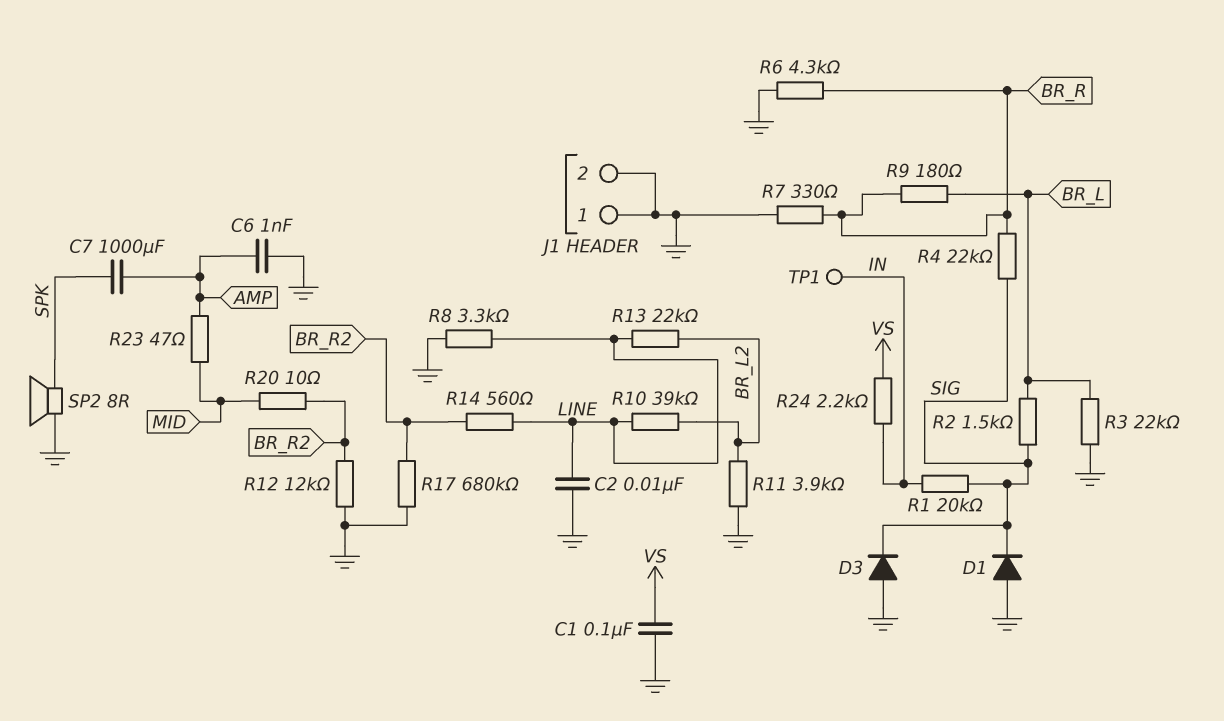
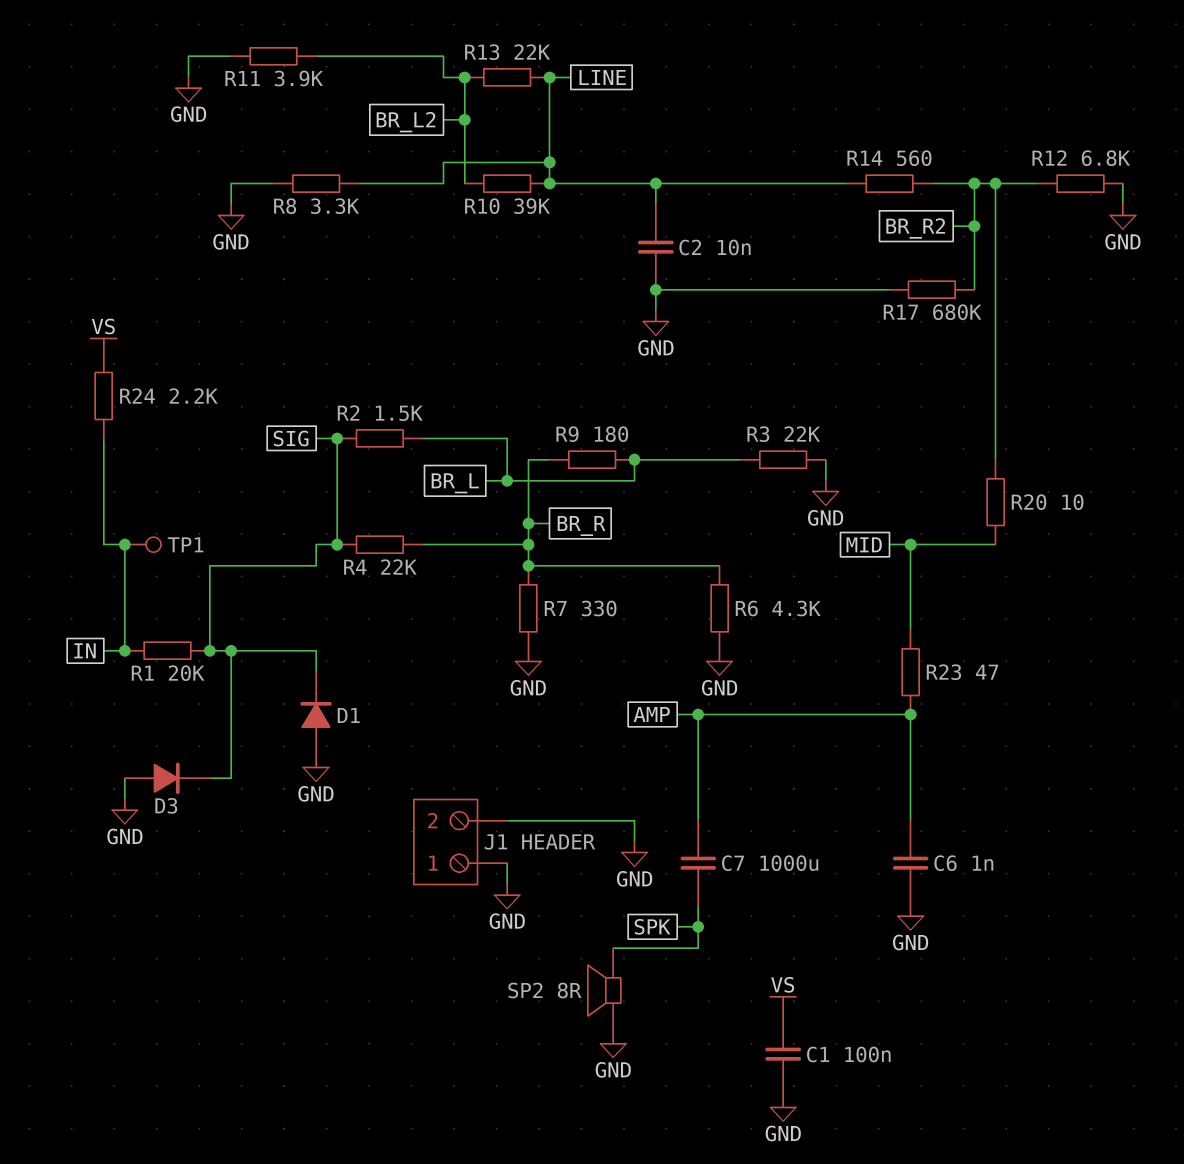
R12: 12k (BR_R2, GND) -> 6.8k (BR_R2, GND)

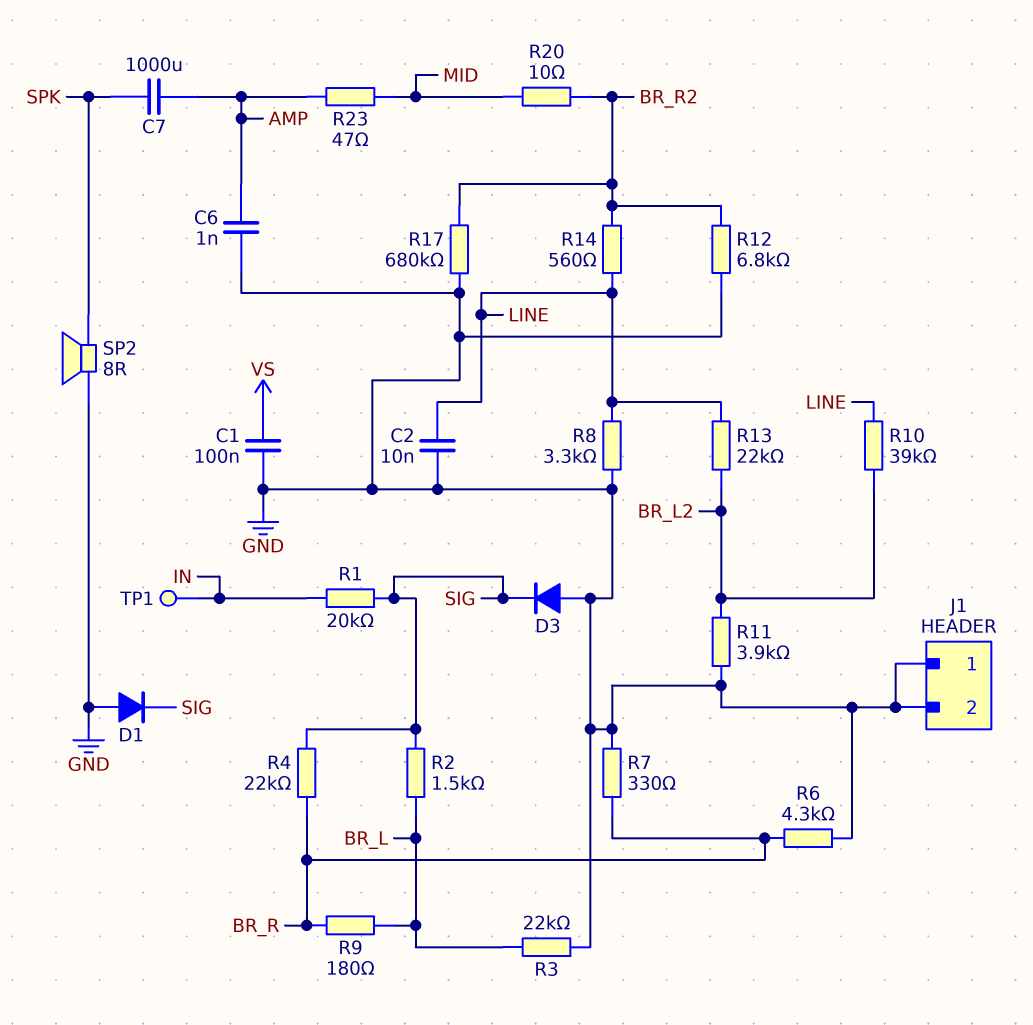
R24: 2.2k (IN, VS) -> none

